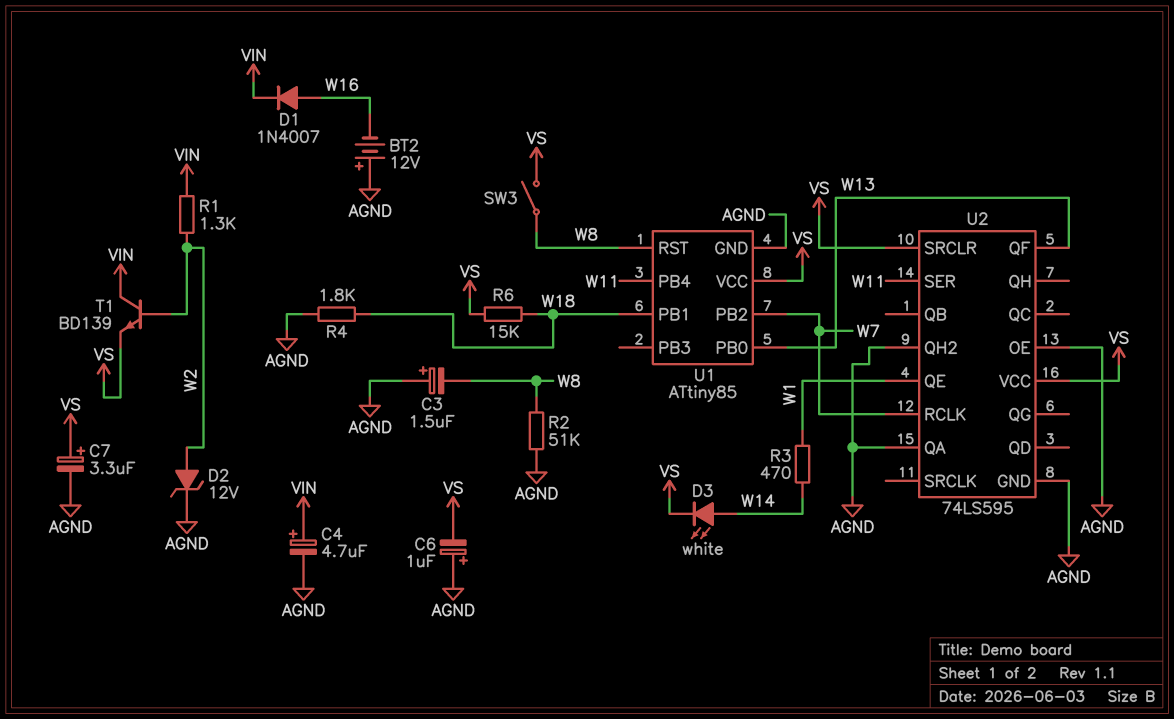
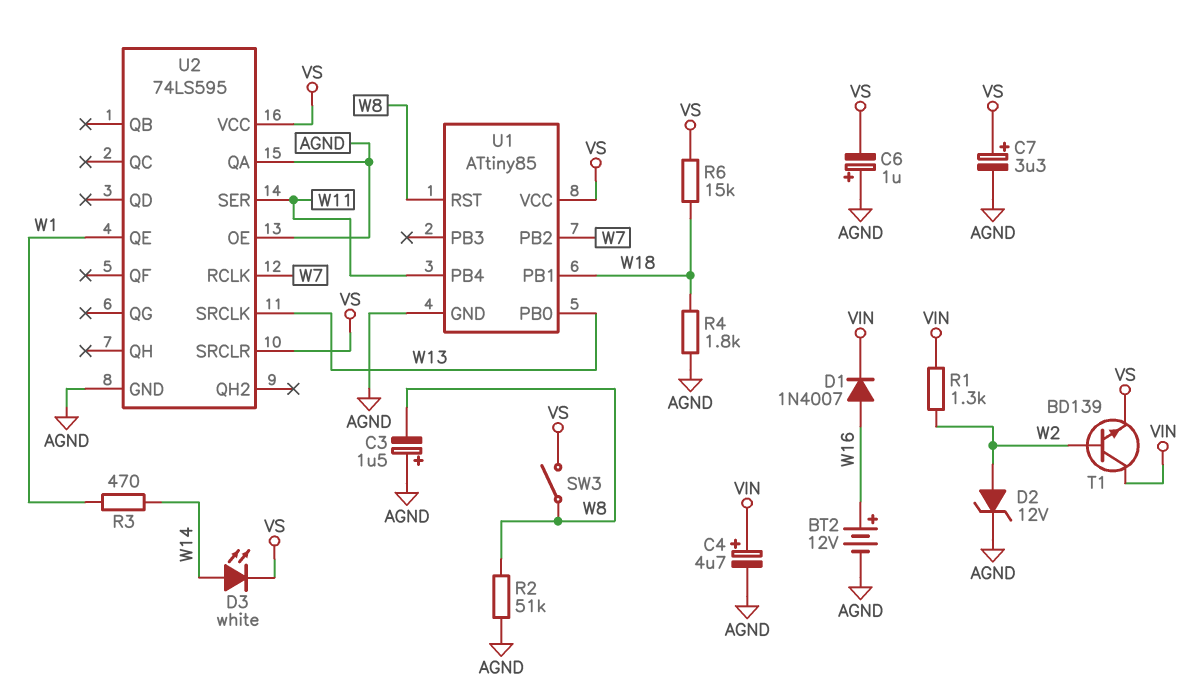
BT2: 12V (plus AGND, minus W16) -> 12V (plus W16, minus AGND)
U2 pin QF: W13 -> none
U2 pin QH2: AGND -> none
U2 pin SRCLK: none -> W13

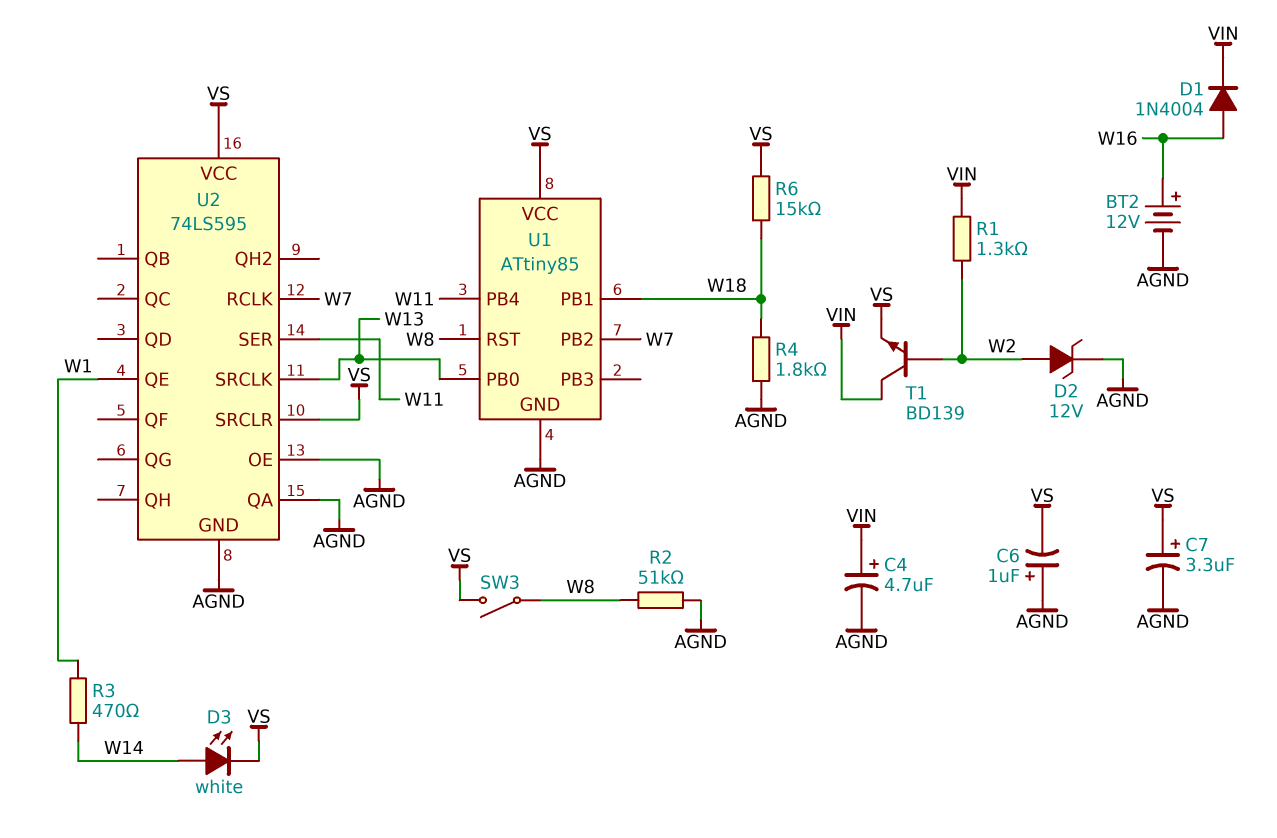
C3: 1.5uF (plus AGND, minus W8) -> none
D1: diode 1N4007 (A W16, K VIN) -> diode 1N4004 (A W16, K VIN)

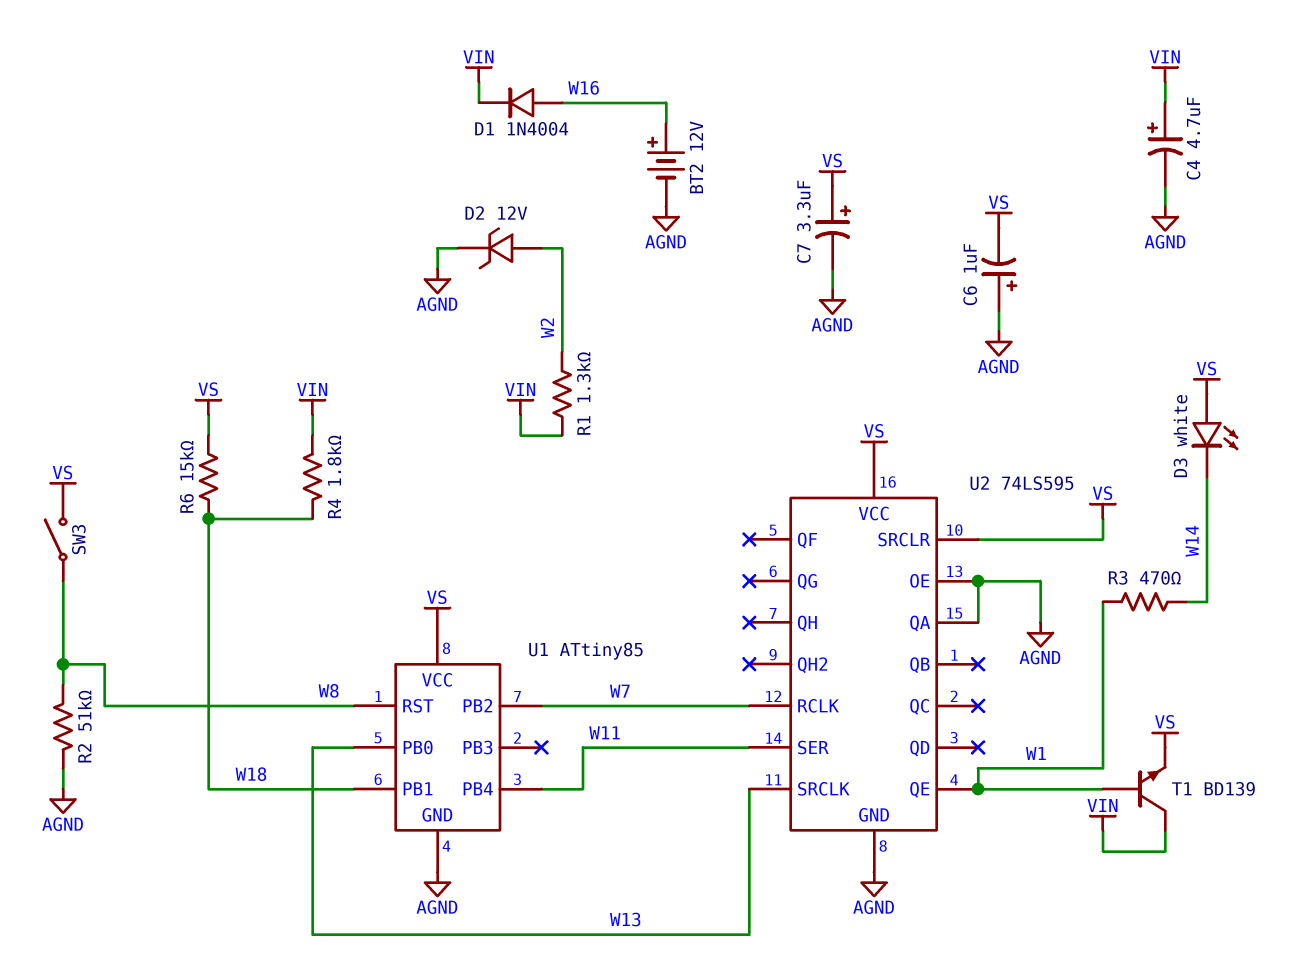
D3: LED white (A W14, K VS) -> LED white (A VS, K W14)
R4: 1.8k (AGND, W18) -> 1.8k (VIN, W18)
T1: NPN BD139 (B W2, C VIN, E VS) -> NPN BD139 (B W1, C VIN, E VS)

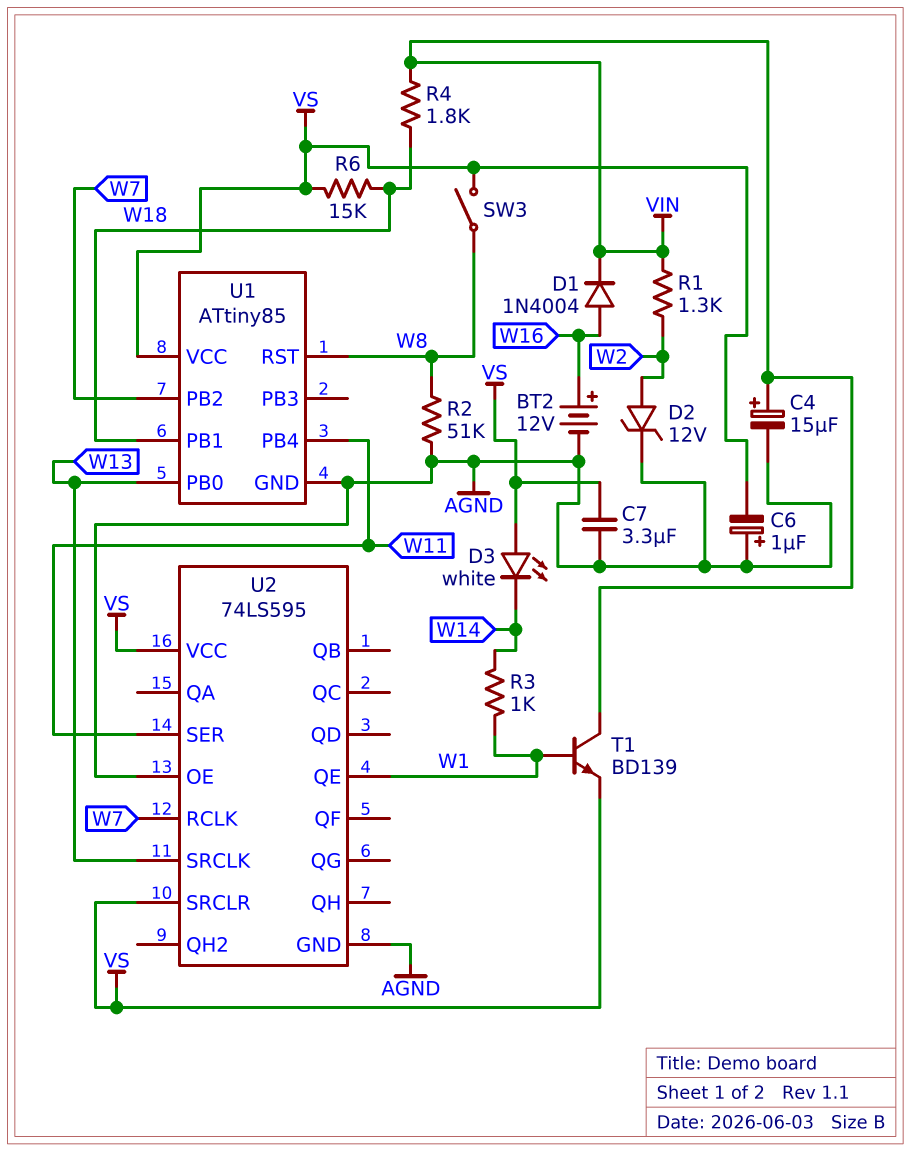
C4: 4.7uF (plus VIN, minus AGND) -> 15uF (plus VIN, minus AGND)
C7: 3.3uF (plus VS, minus AGND) -> 3.3uF (AGND, VS)
R3: 470 (W1, W14) -> 1k (W1, W14)
U2 pin QA: AGND -> none

